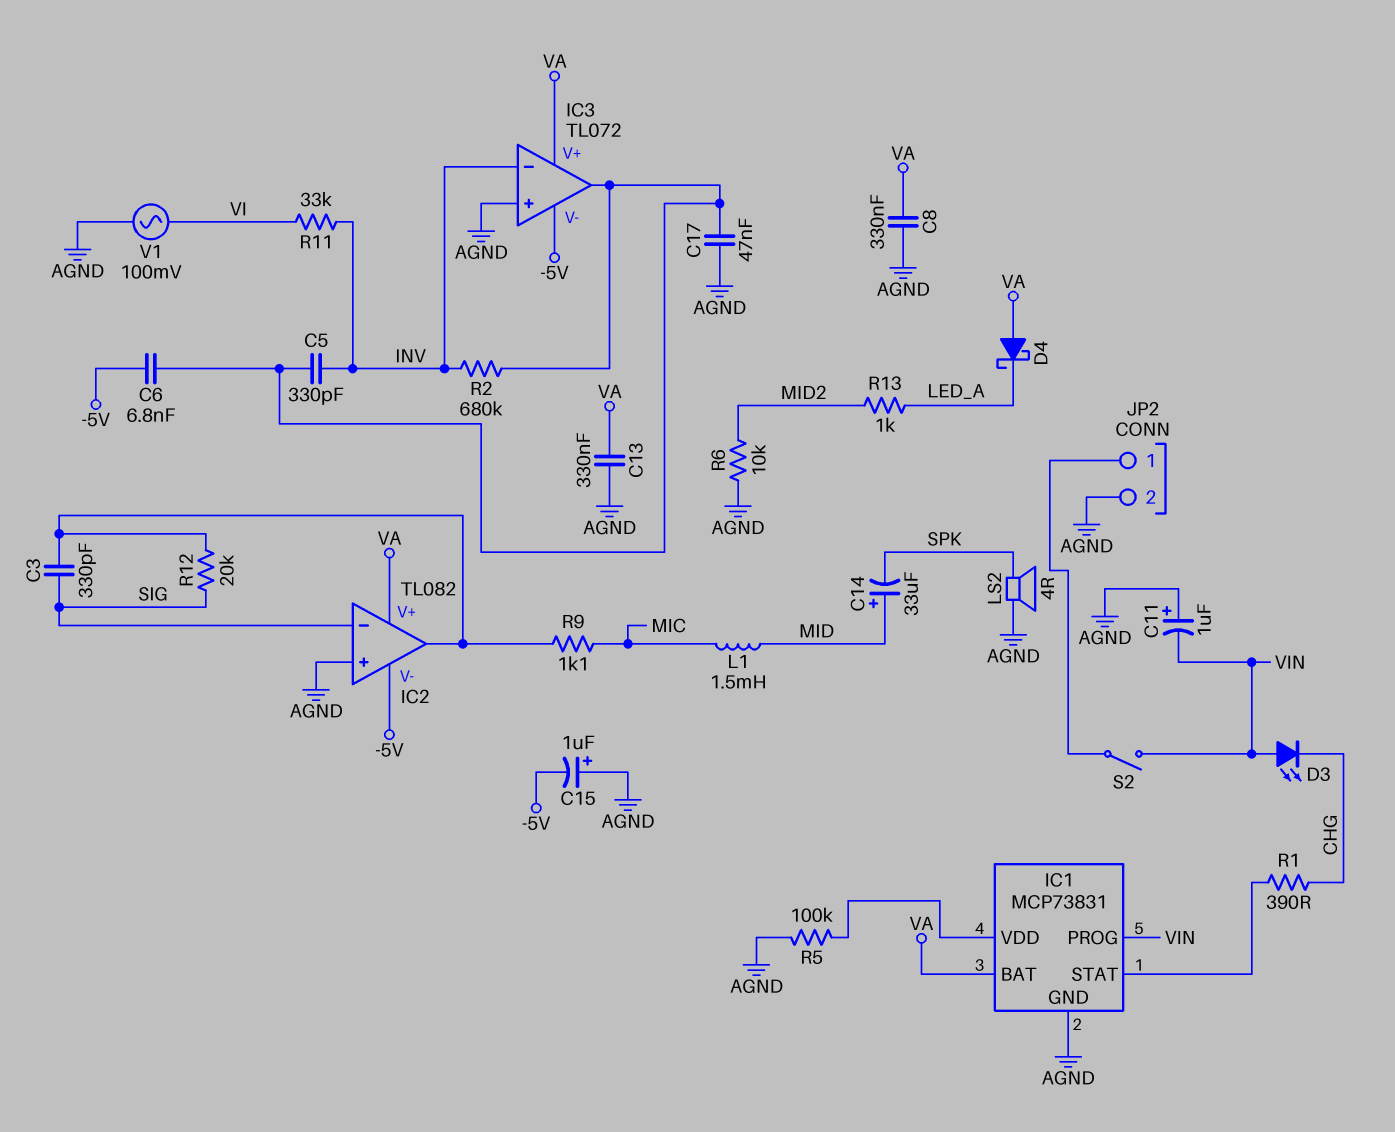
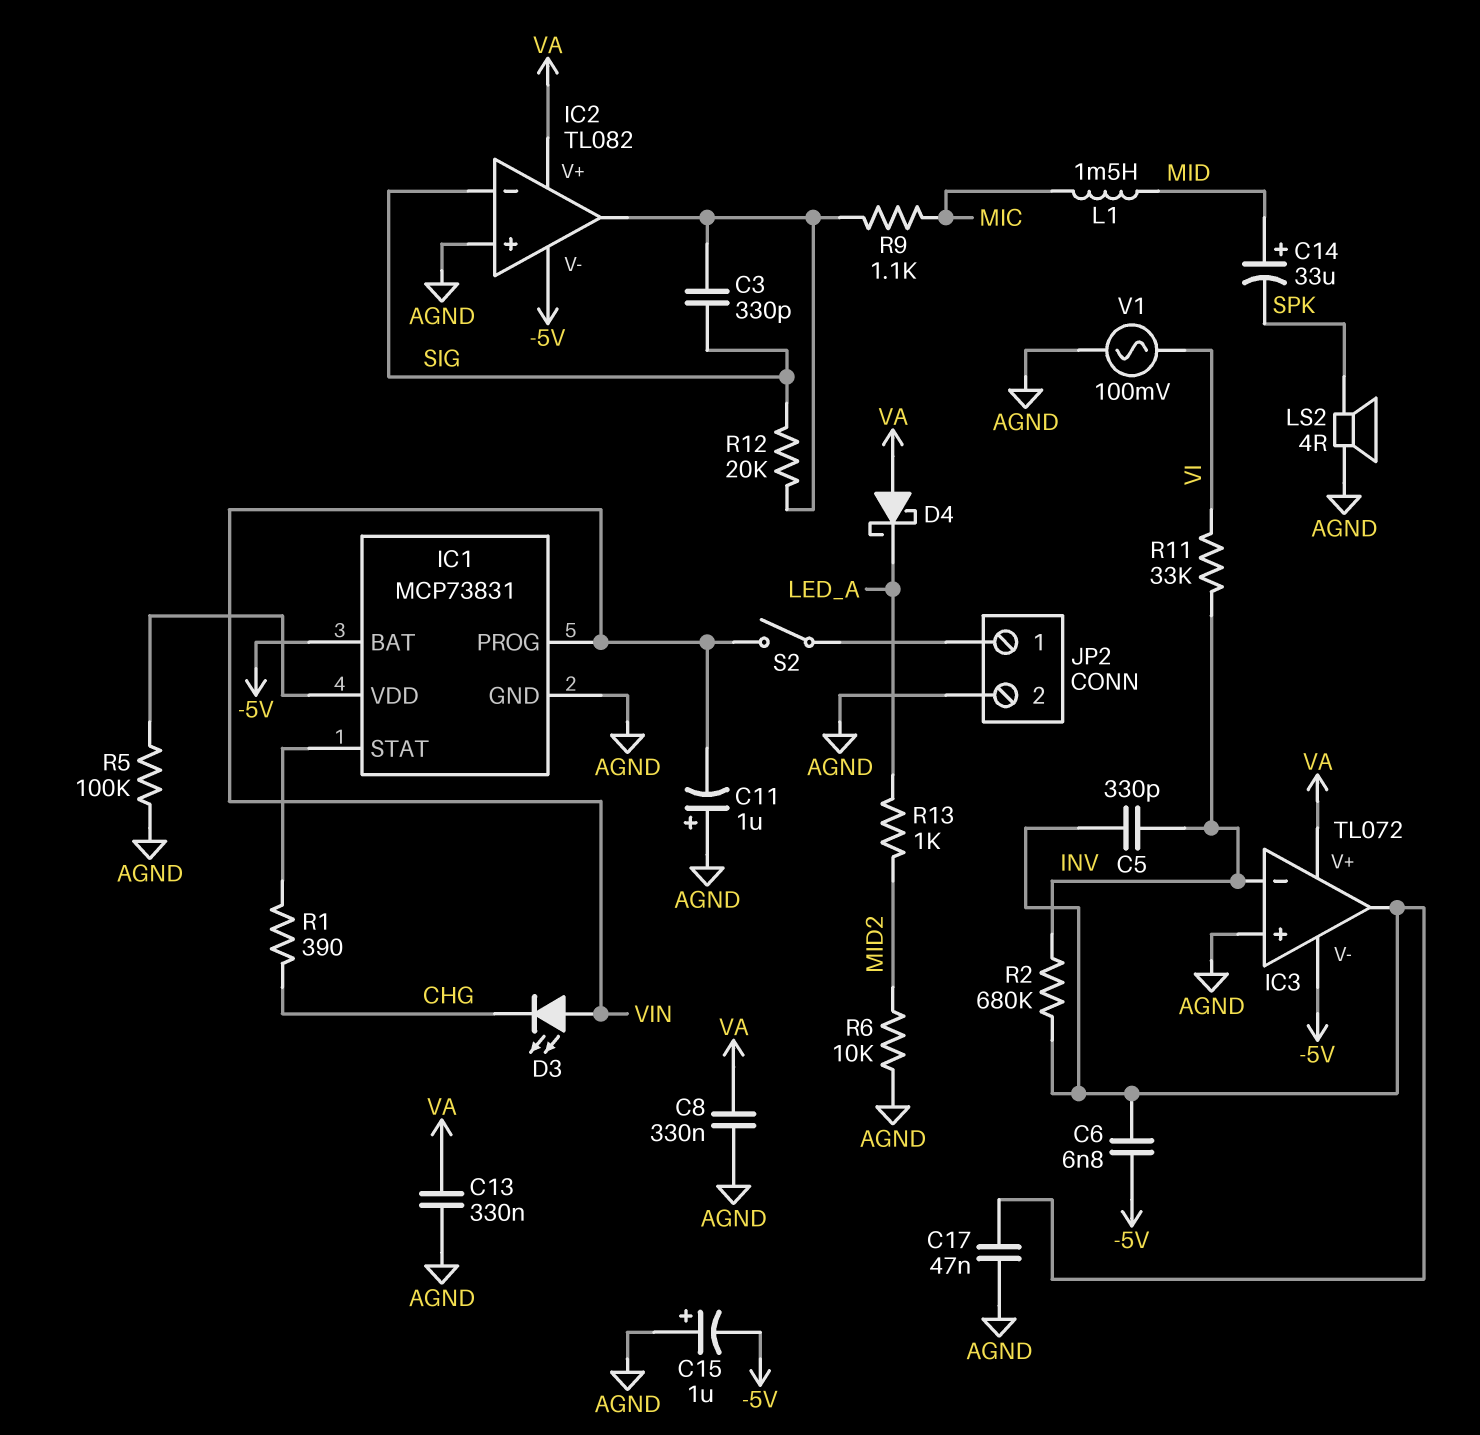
IC1 pin BAT: VA -> -5V

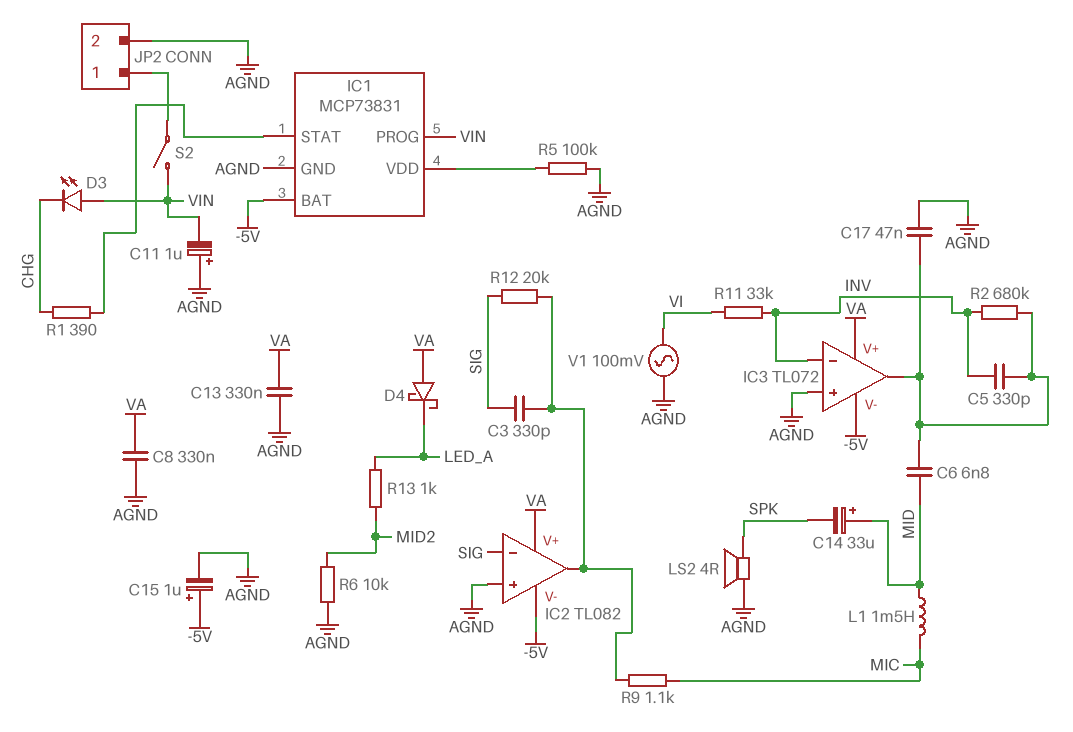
C6: 6.8nF (-5V, IC3/out) -> 6.8nF (IC3/out, MID)
C15: 1uF (plus AGND, minus -5V) -> 1uF (plus -5V, minus AGND)

